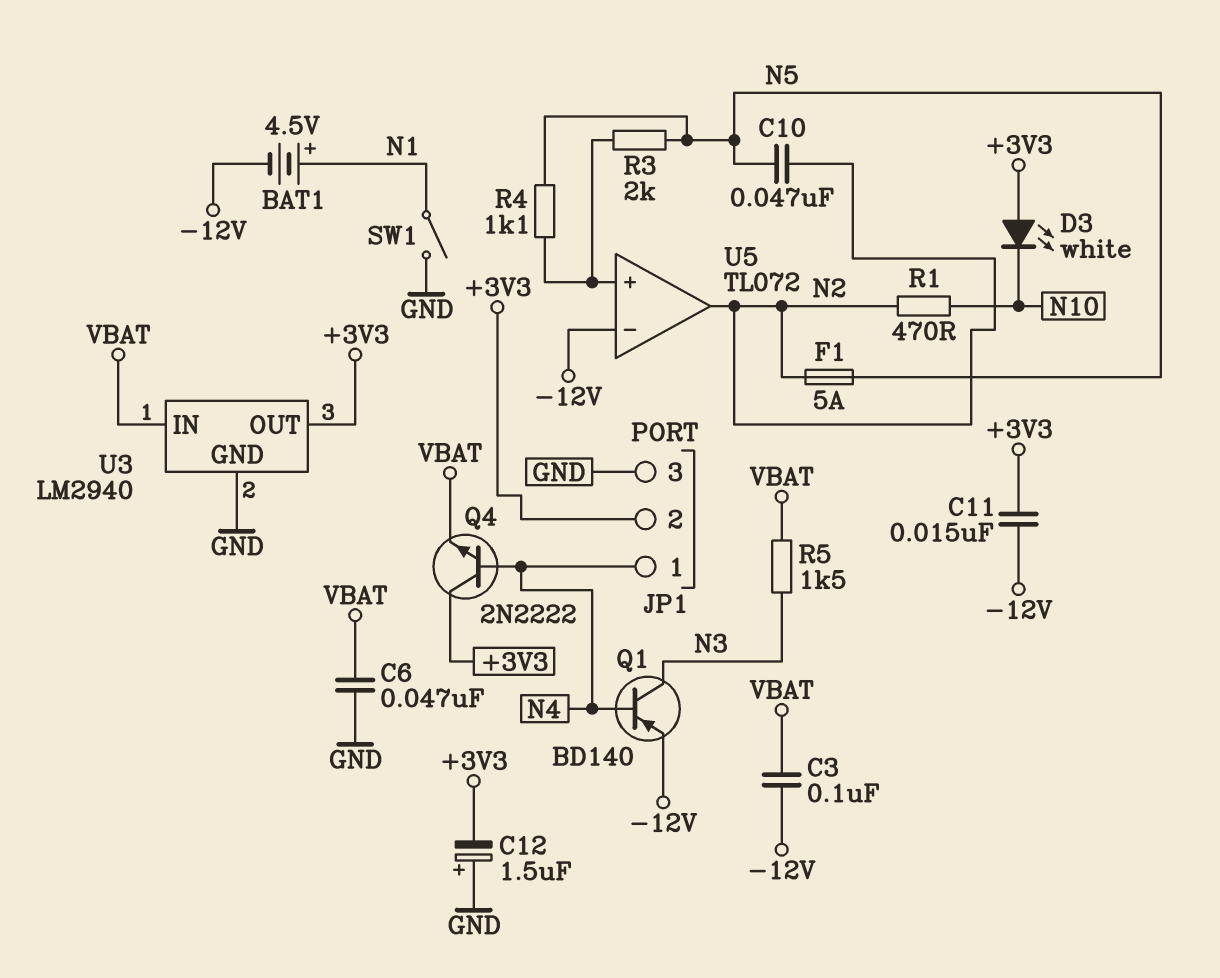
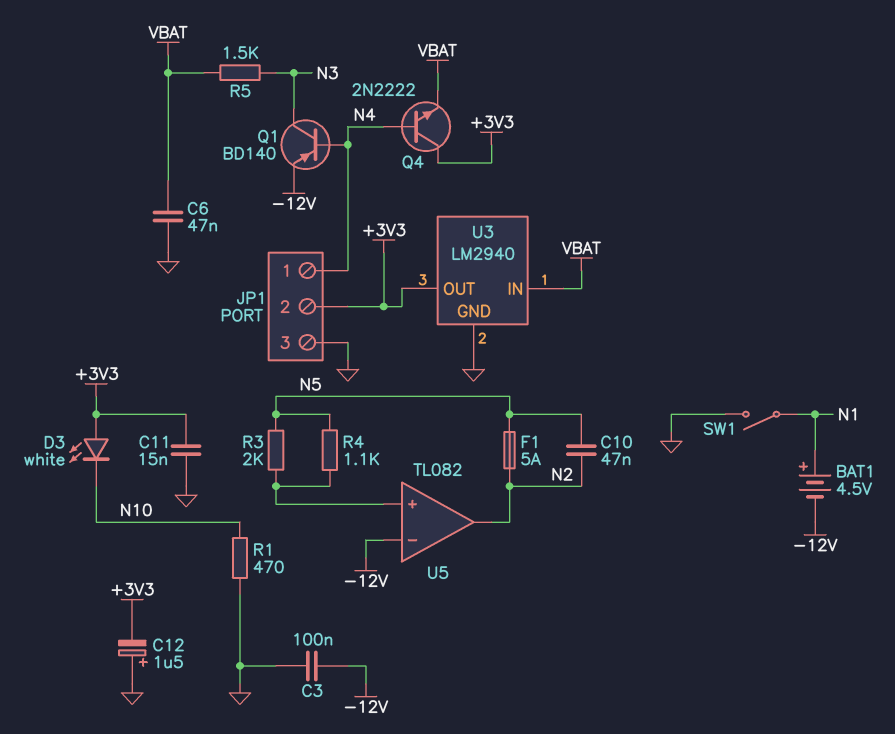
C3: 100nF (-12V, VBAT) -> 100nF (-12V, GND)
C11: 15nF (+3V3, -12V) -> 15nF (+3V3, GND)
R1: 470 (N2, N10) -> 470 (GND, N10)
U5: TL072 -> TL082

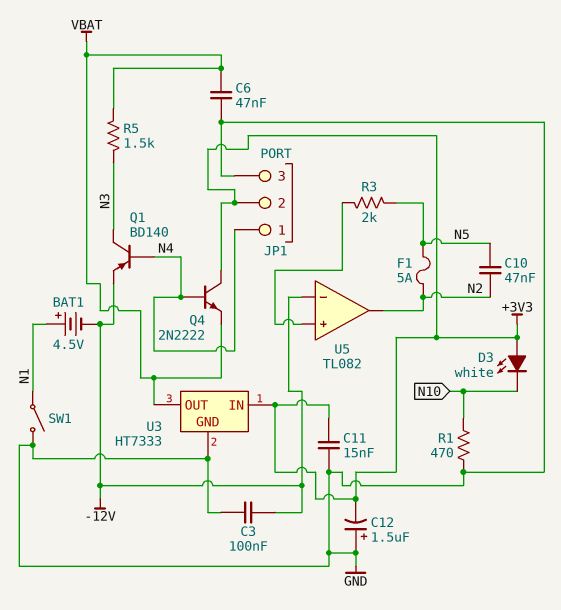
R4: 1.1k (N5, U5/in+) -> none
U3: LM2940 -> HT7333
U3 pin IN: VBAT -> +3V3
U3 pin OUT: +3V3 -> VBAT

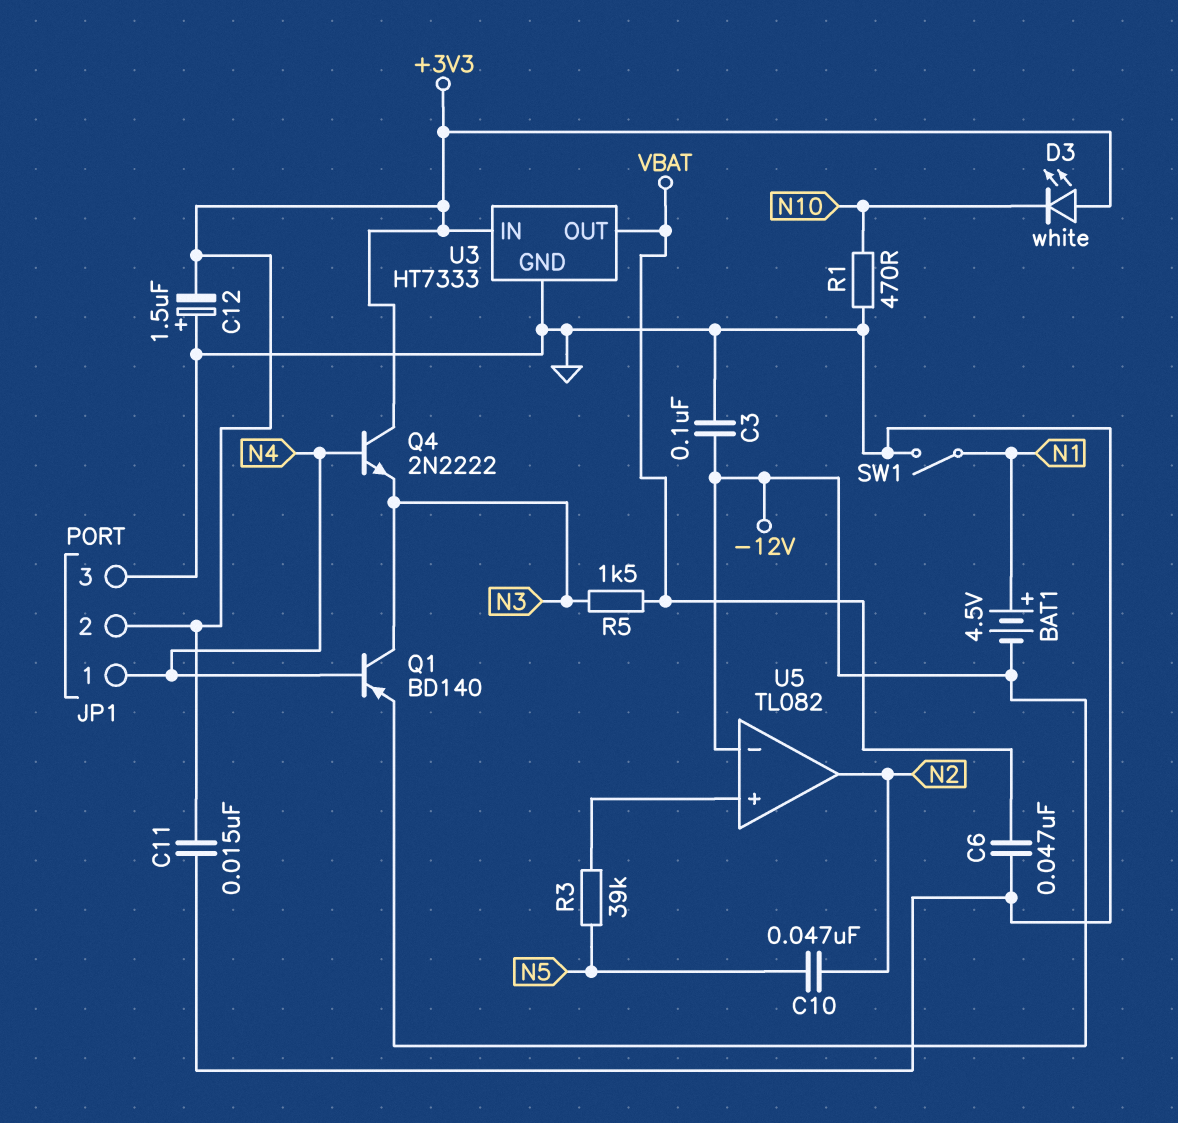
F1: 5A (N2, N5) -> none
Q4: NPN 2N2222 (B N4, C +3V3, E VBAT) -> NPN 2N2222 (B N4, C +3V3, E N3)
R3: 2k (N5, U5/in+) -> 39k (N5, U5/in+)

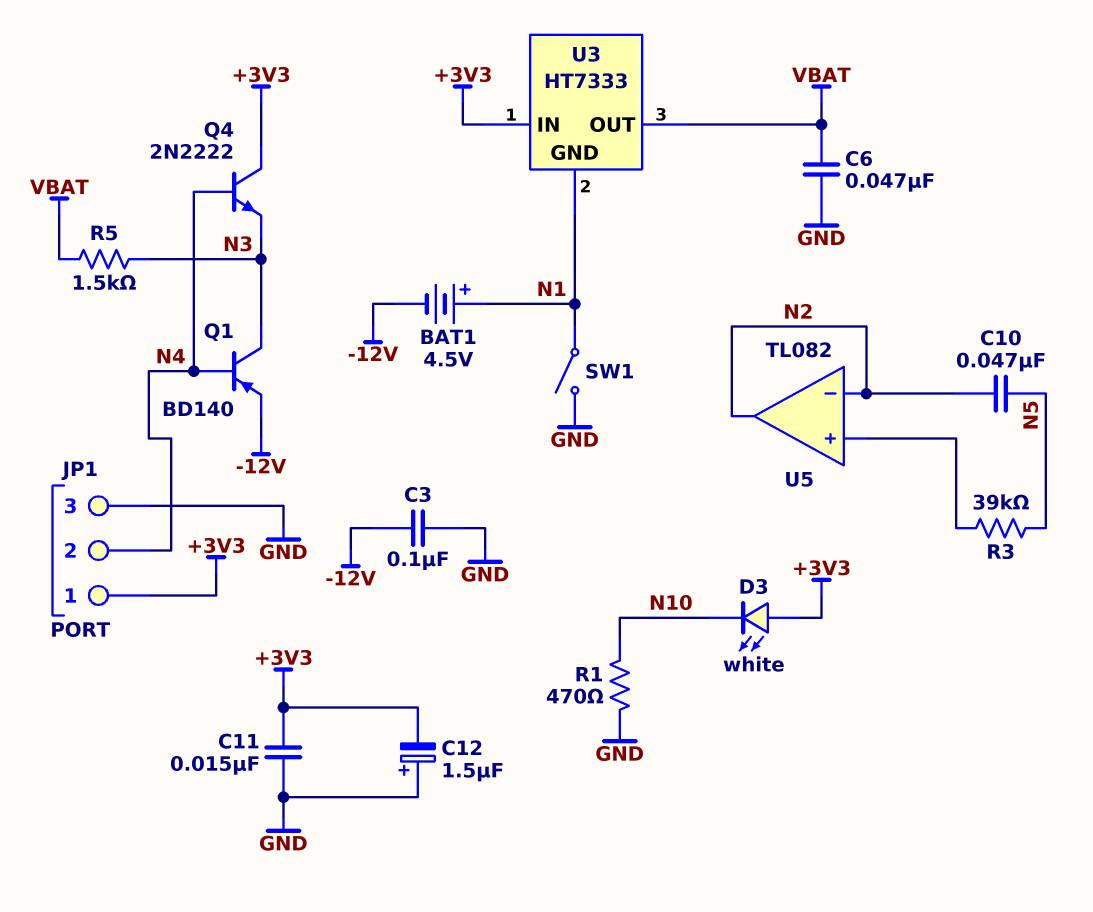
JP1 pin 1: N4 -> +3V3
JP1 pin 2: +3V3 -> N4
U3 pin GND: GND -> N1
U5 pin in-: -12V -> N2

